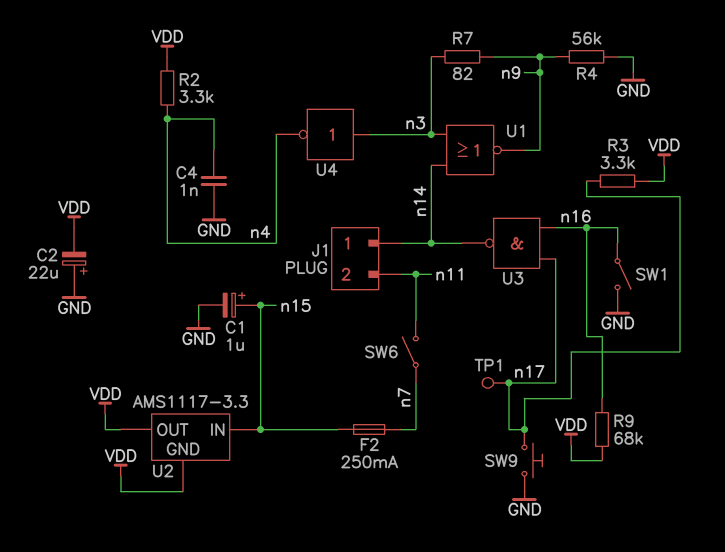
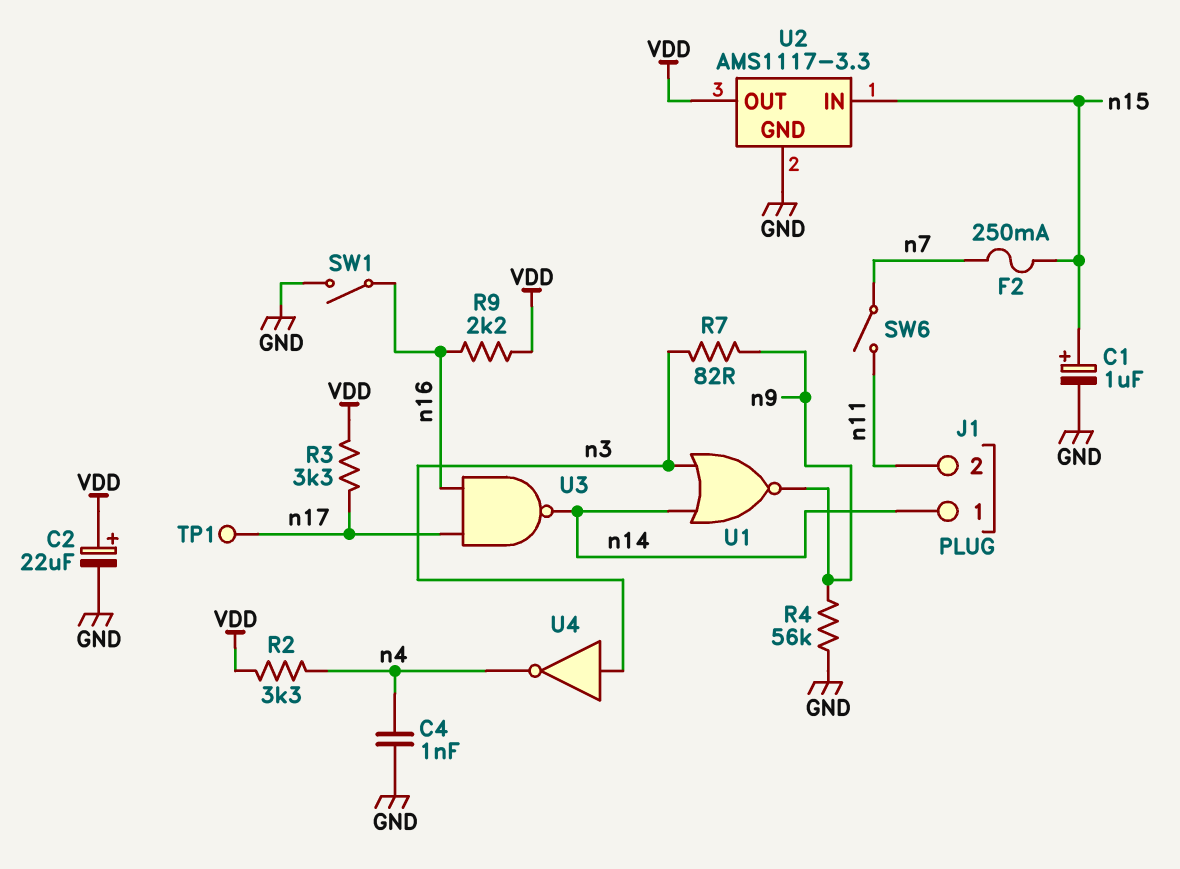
C2: 22uF (plus GND, minus VDD) -> 22uF (plus VDD, minus GND)
R9: 68k (VDD, n16) -> 2.2k (VDD, n16)
SW9: button (GND, n17) -> none
U2 pin GND: VDD -> GND

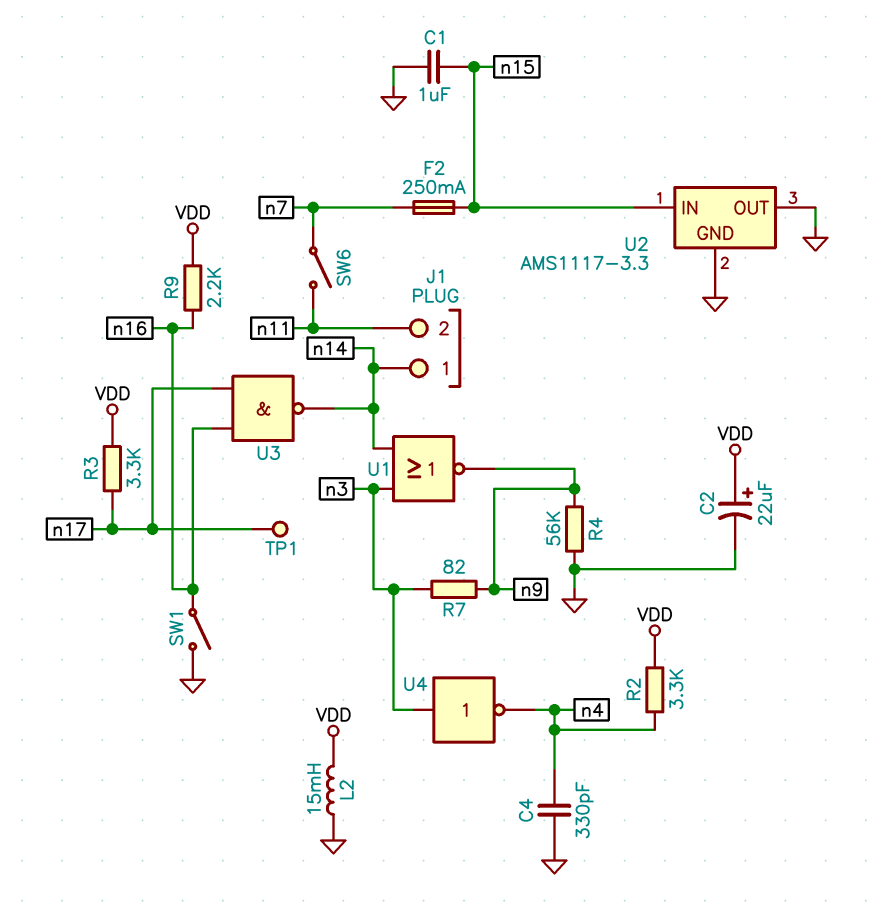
C1: 1uF (plus n15, minus GND) -> 1uF (GND, n15)
C4: 1nF (GND, n4) -> 330pF (GND, n4)
L2: none -> 15mH (GND, VDD)
U2 pin OUT: VDD -> GND

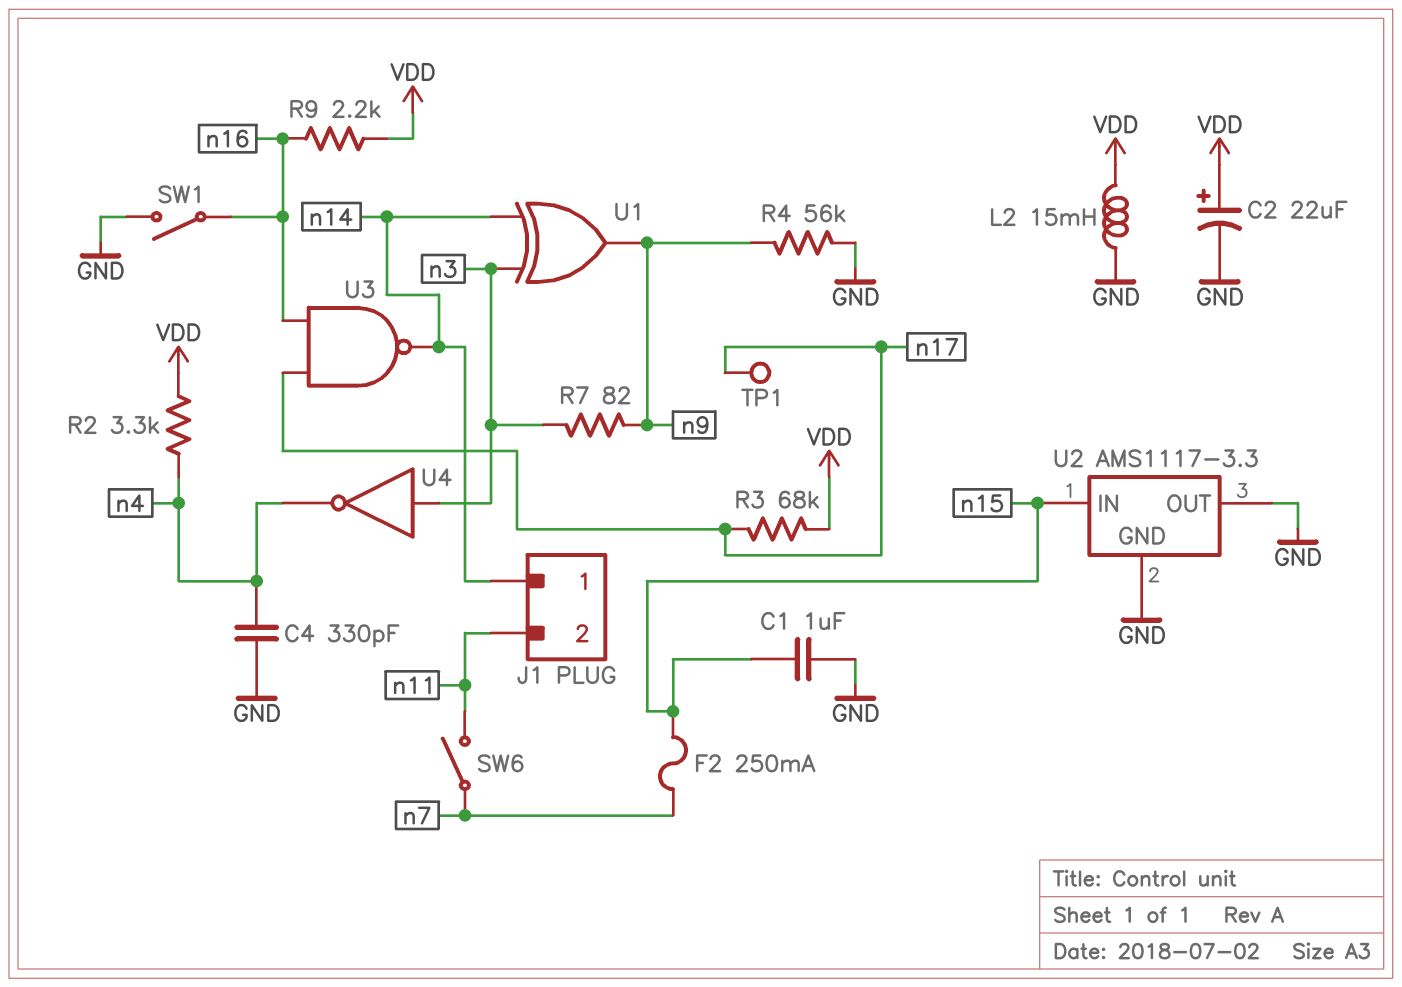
R3: 3.3k (VDD, n17) -> 68k (VDD, n17)
U1: NOR (in n3, in n14, out n9) -> XOR (in n3, in n14, out n9)

